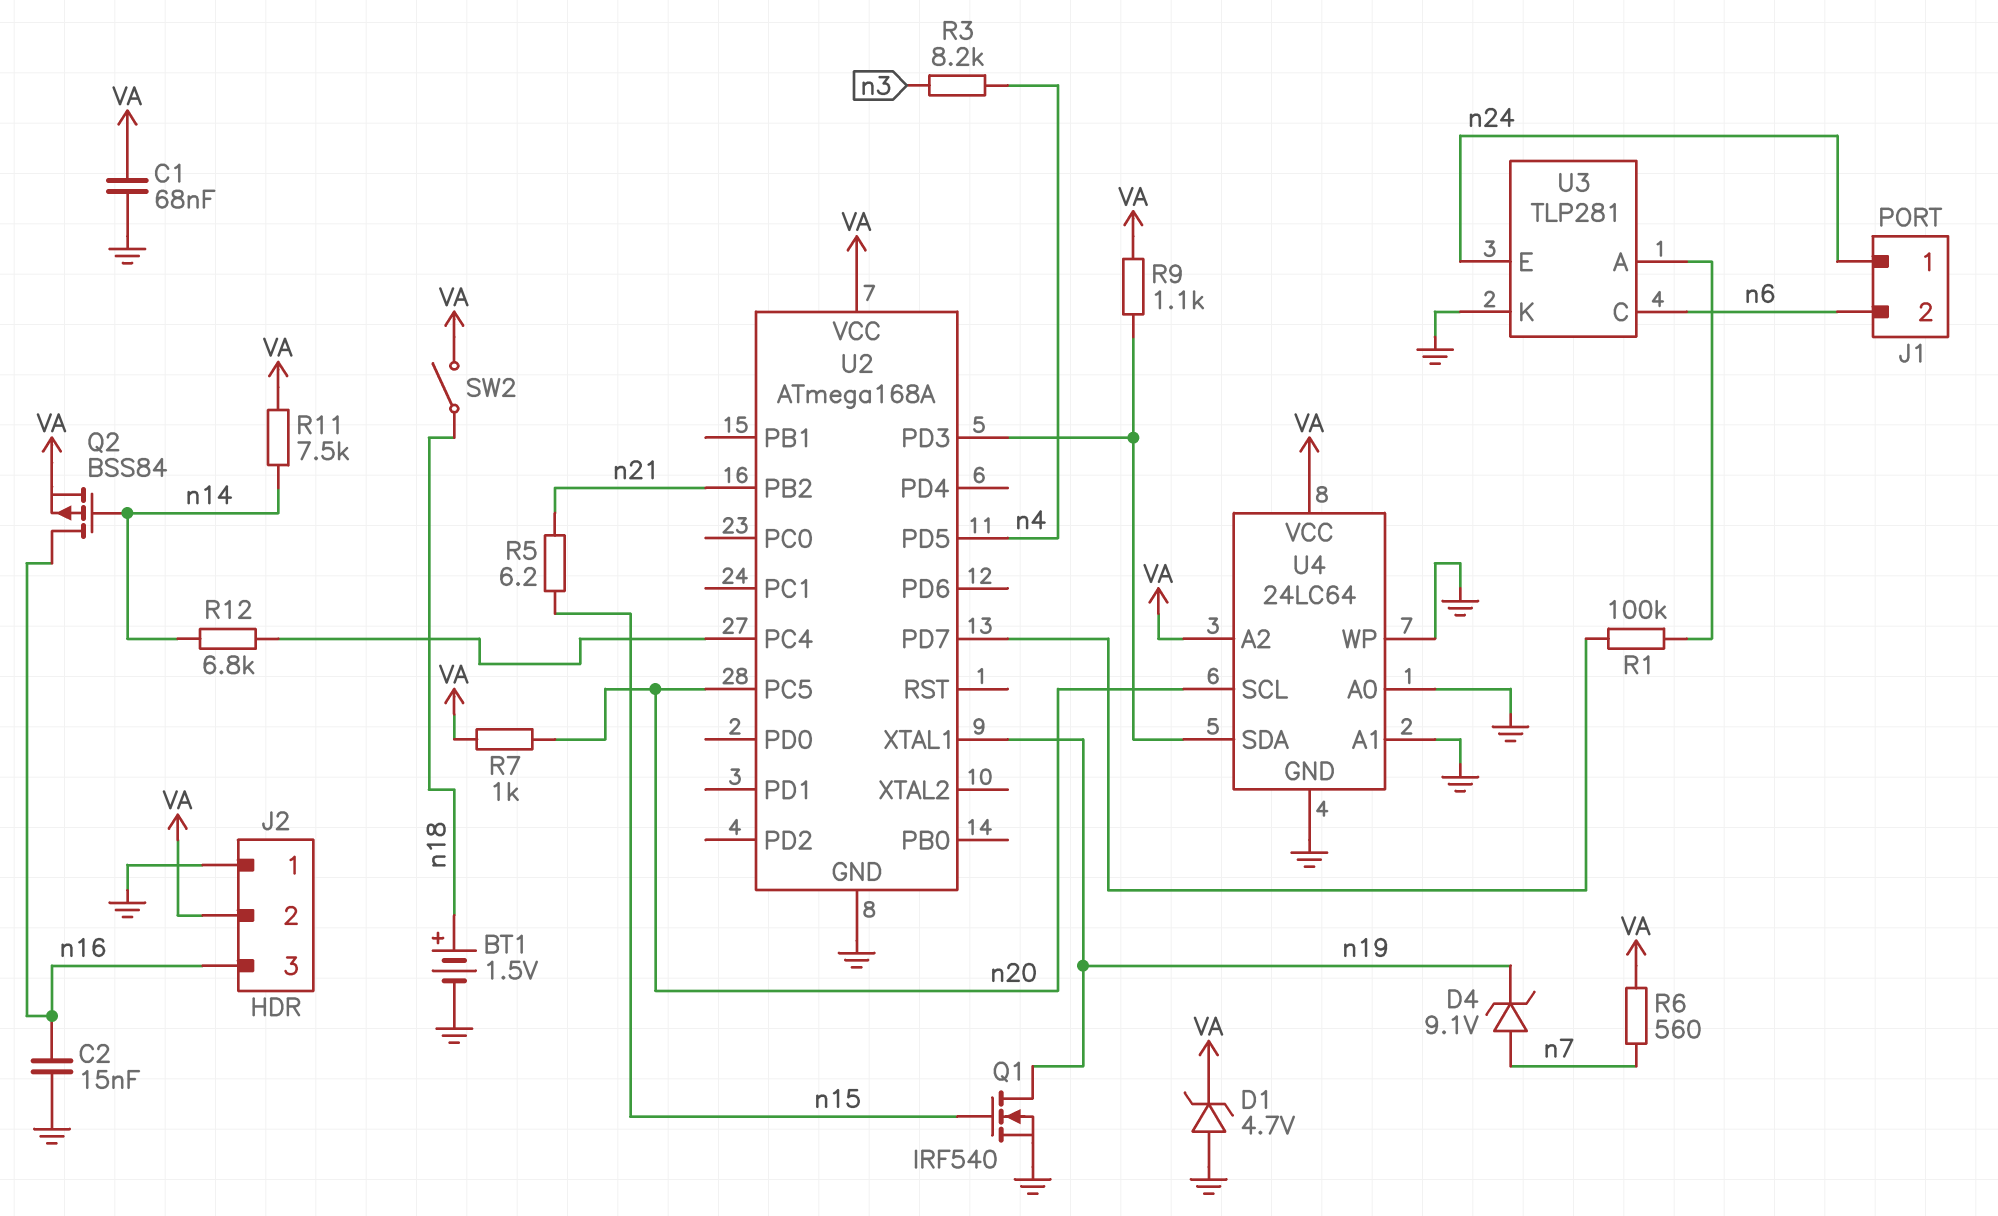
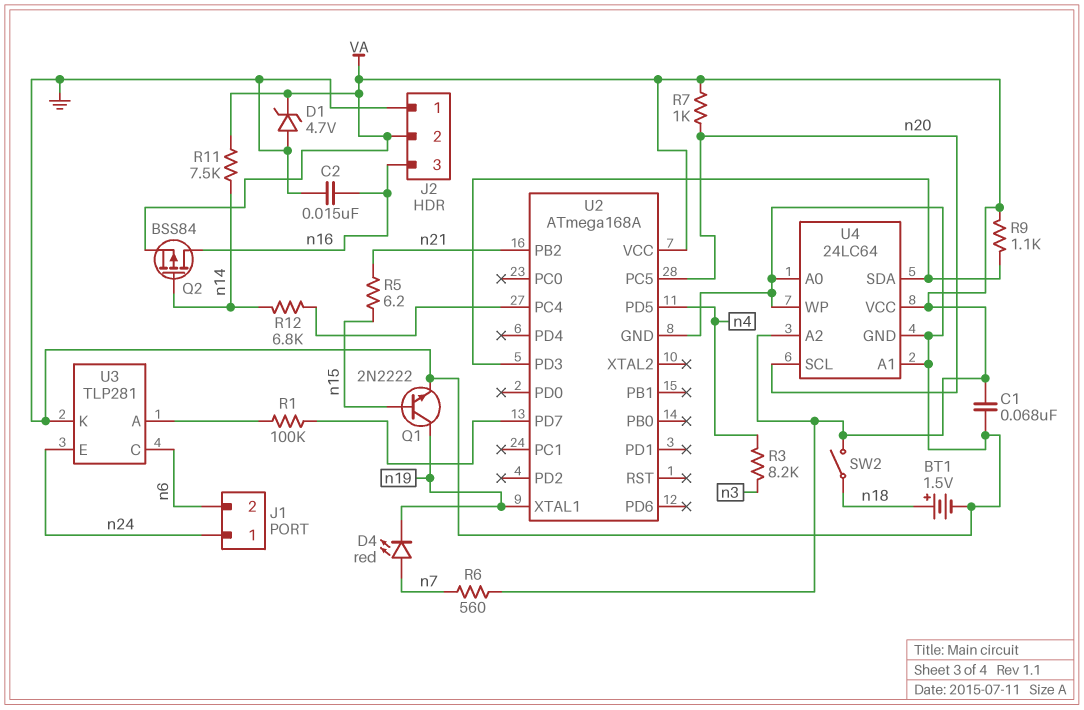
D4: zener 9.1V (A n7, K n19) -> LED red (A n7, K n19)
Q1: NMOS IRF540 (G n15, D n19, S GND) -> NPN 2N2222 (B n15, C n19, E GND)

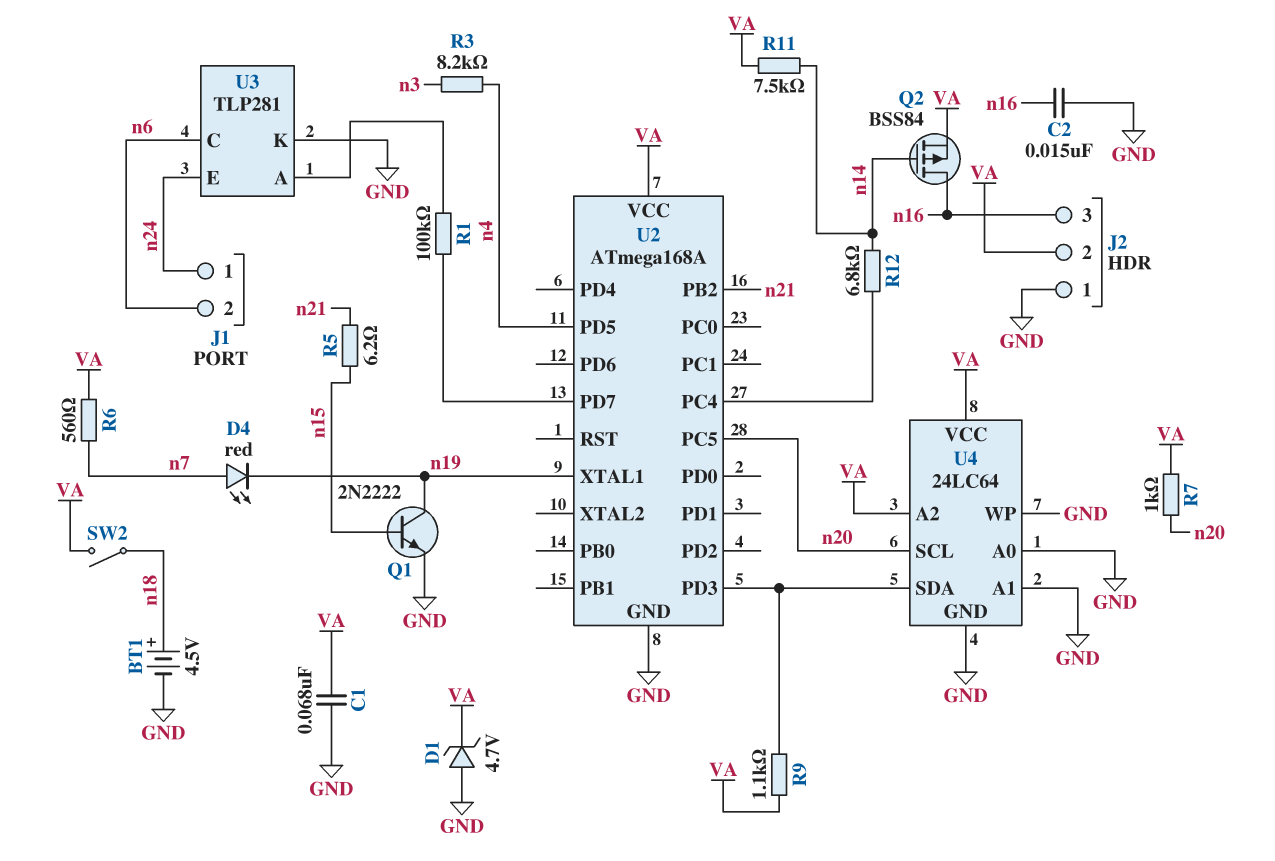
BT1: 1.5V (plus n18, minus GND) -> 4.5V (plus n18, minus GND)

